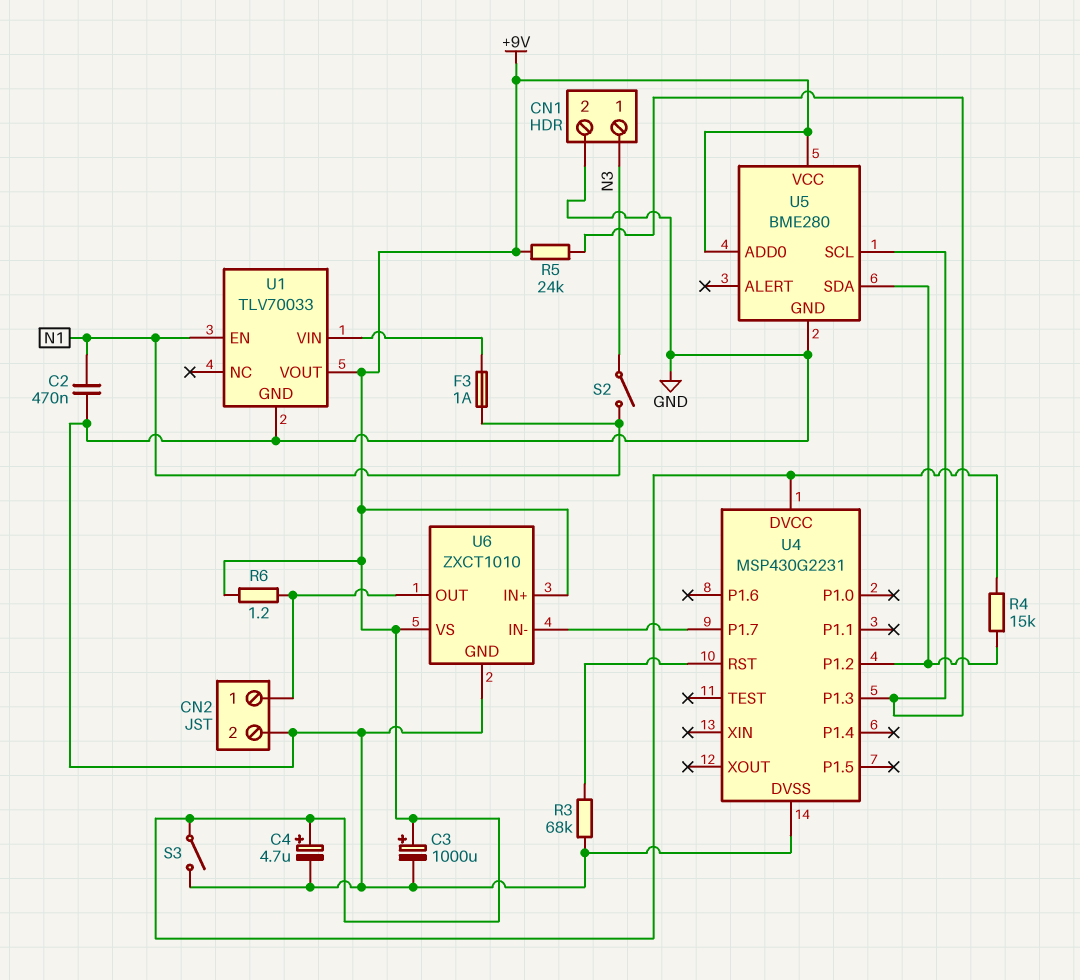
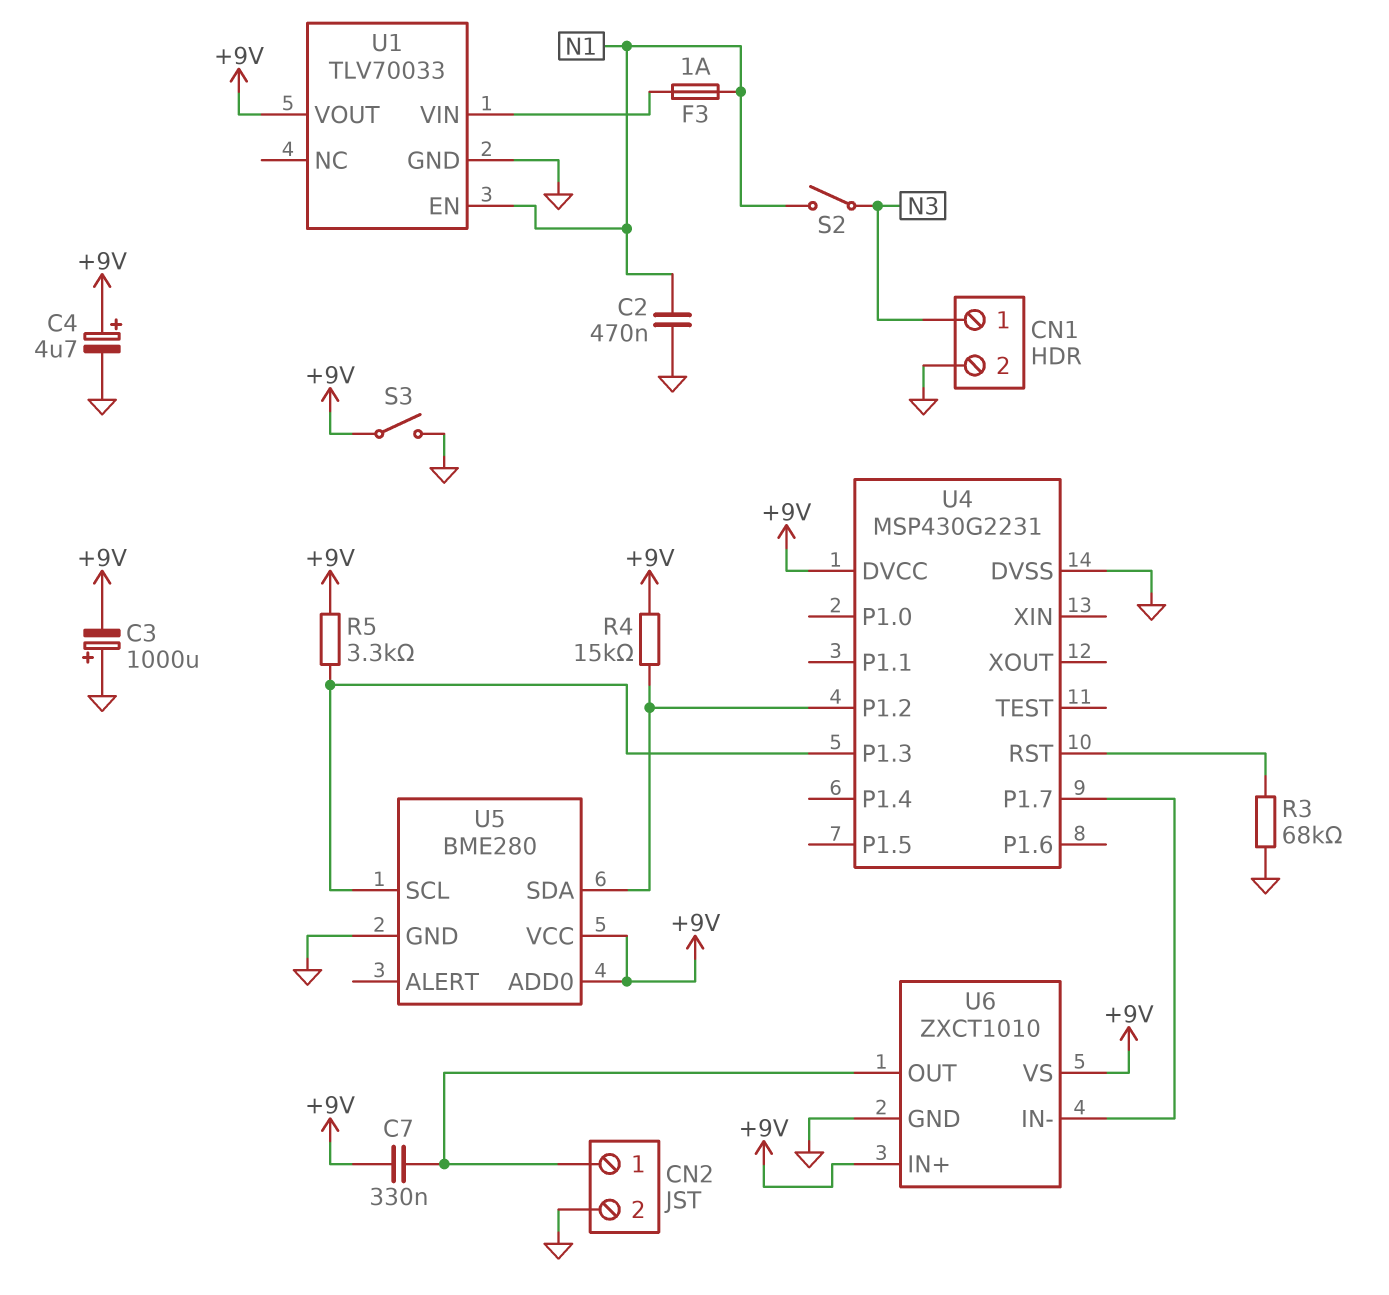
C3: 1000uF (plus +9V, minus GND) -> 1000uF (plus GND, minus +9V)
C7: none -> 330nF (+9V, CN2/1)
R5: 24k (+9V, U4/P1.3) -> 3.3k (+9V, U4/P1.3)
R6: 1.2 (+9V, CN2/1) -> none

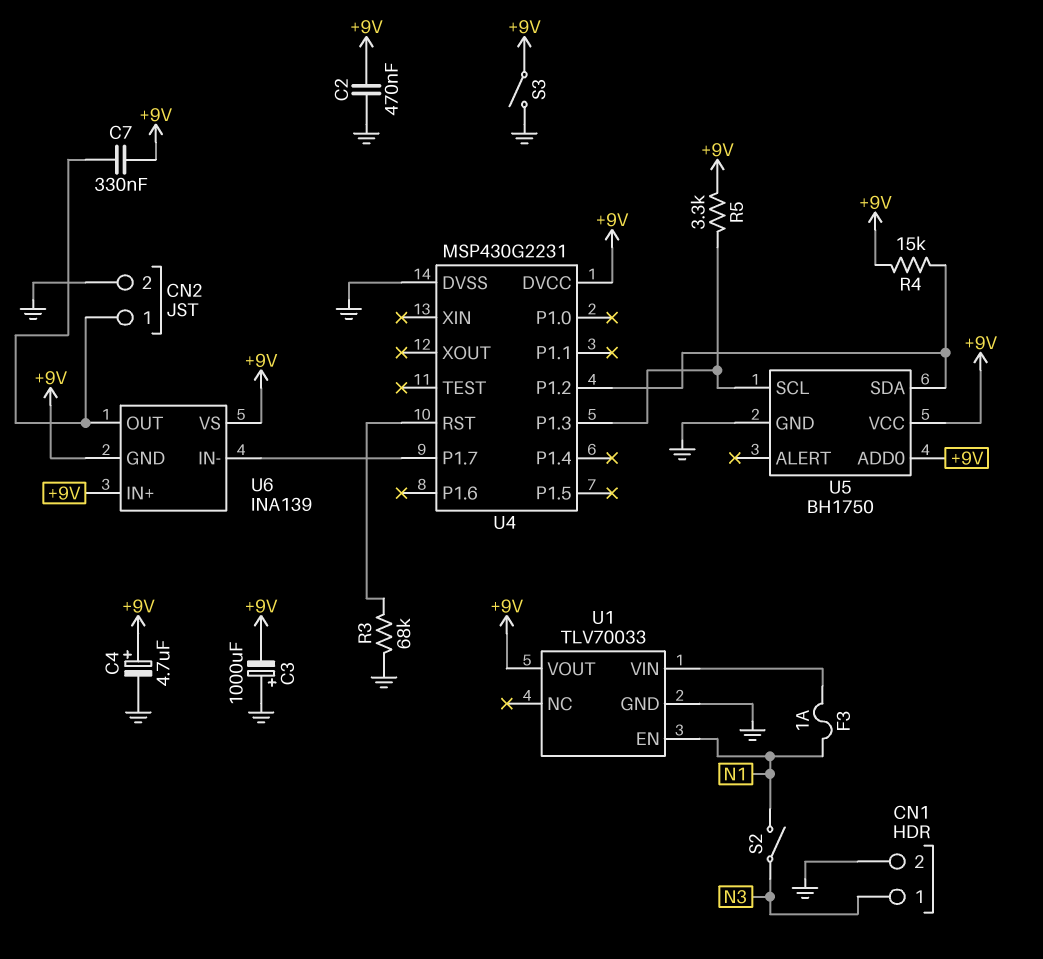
C2: 470nF (GND, N1) -> 470nF (+9V, GND)
U5: BME280 -> BH1750
U6: ZXCT1010 -> INA139
U6 pin GND: GND -> +9V

